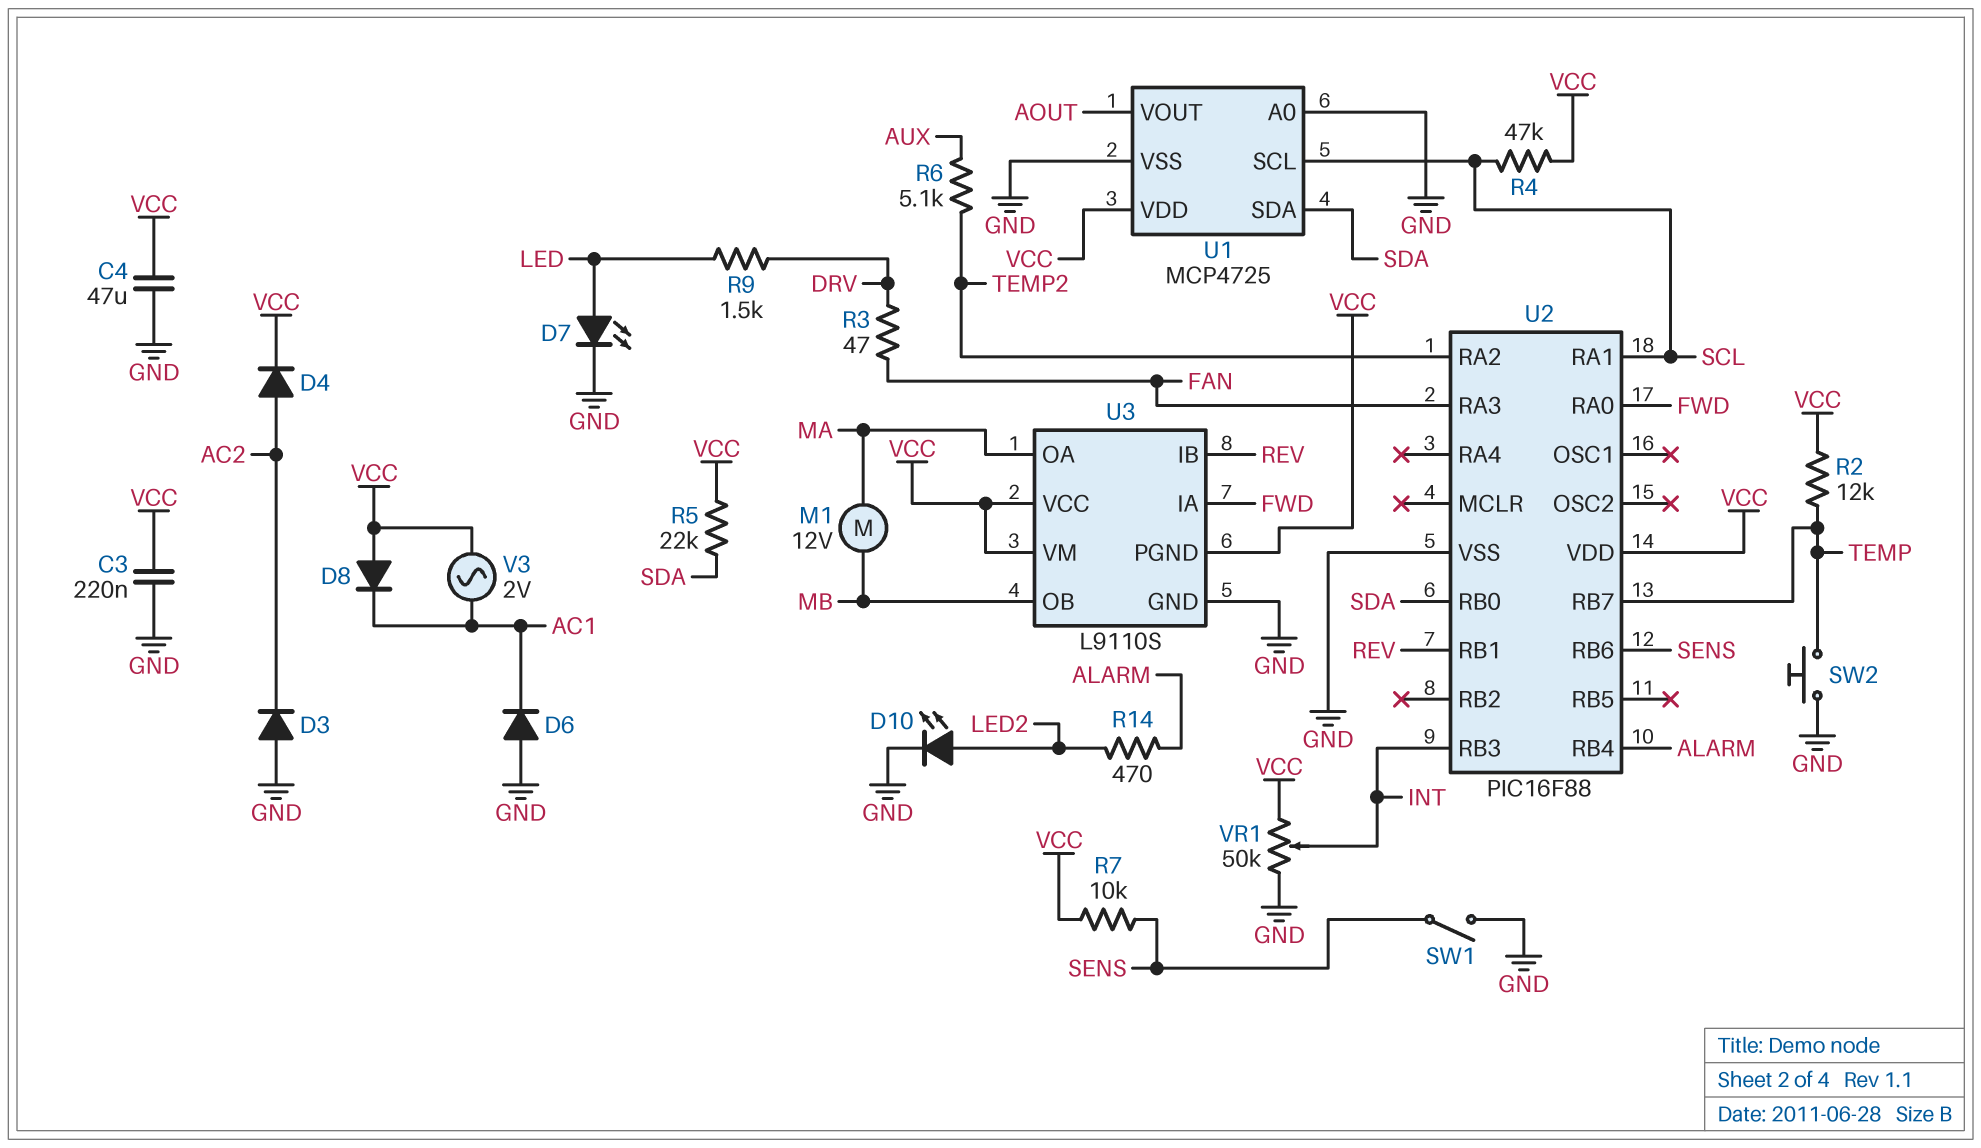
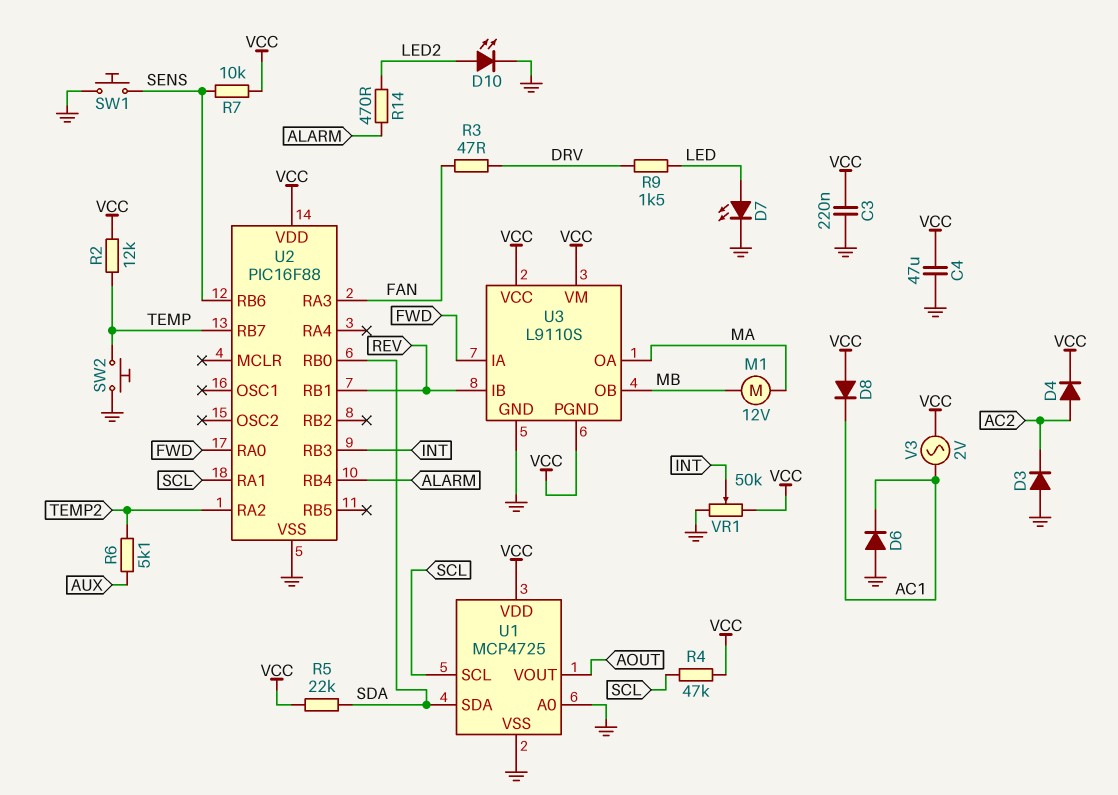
SW1: switch (GND, SENS) -> button (GND, SENS)

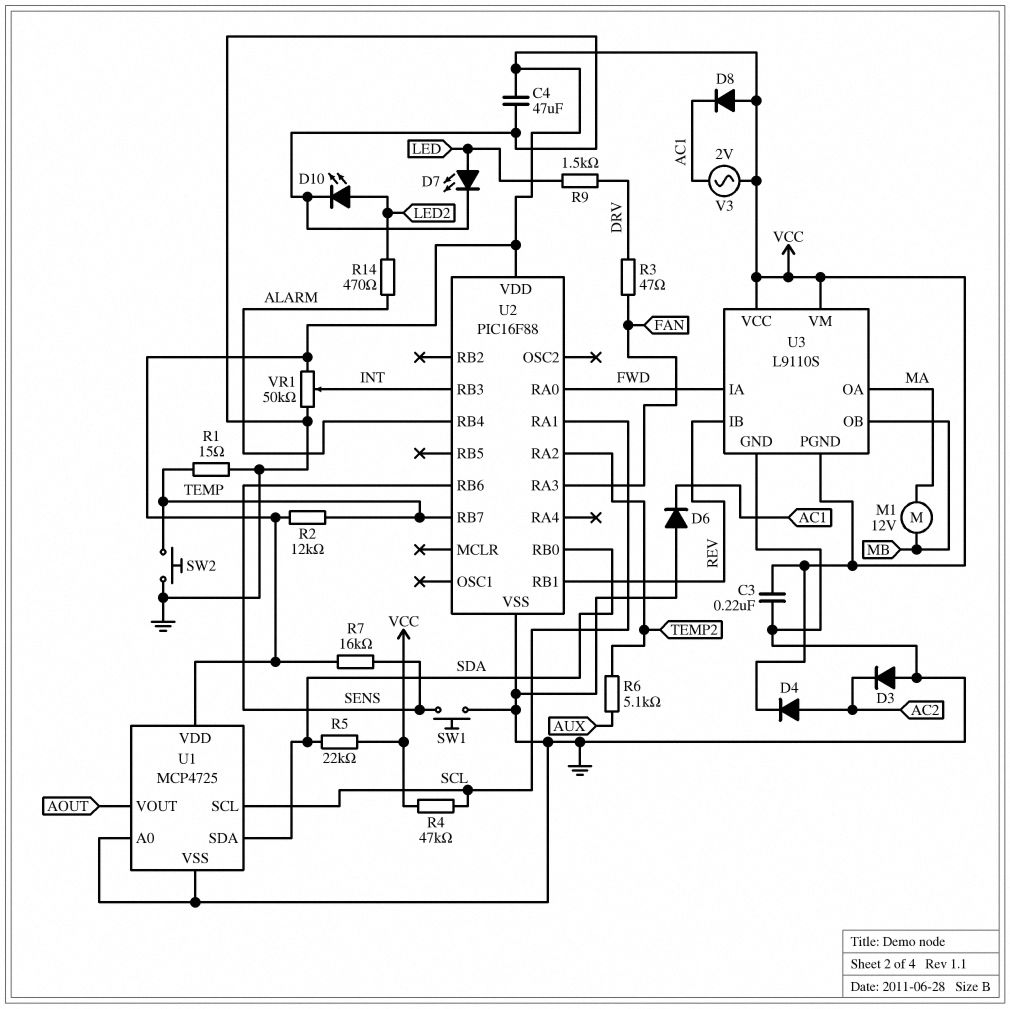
R1: none -> 15 (GND, TEMP)
R7: 10k (SENS, VCC) -> 16k (SENS, VCC)

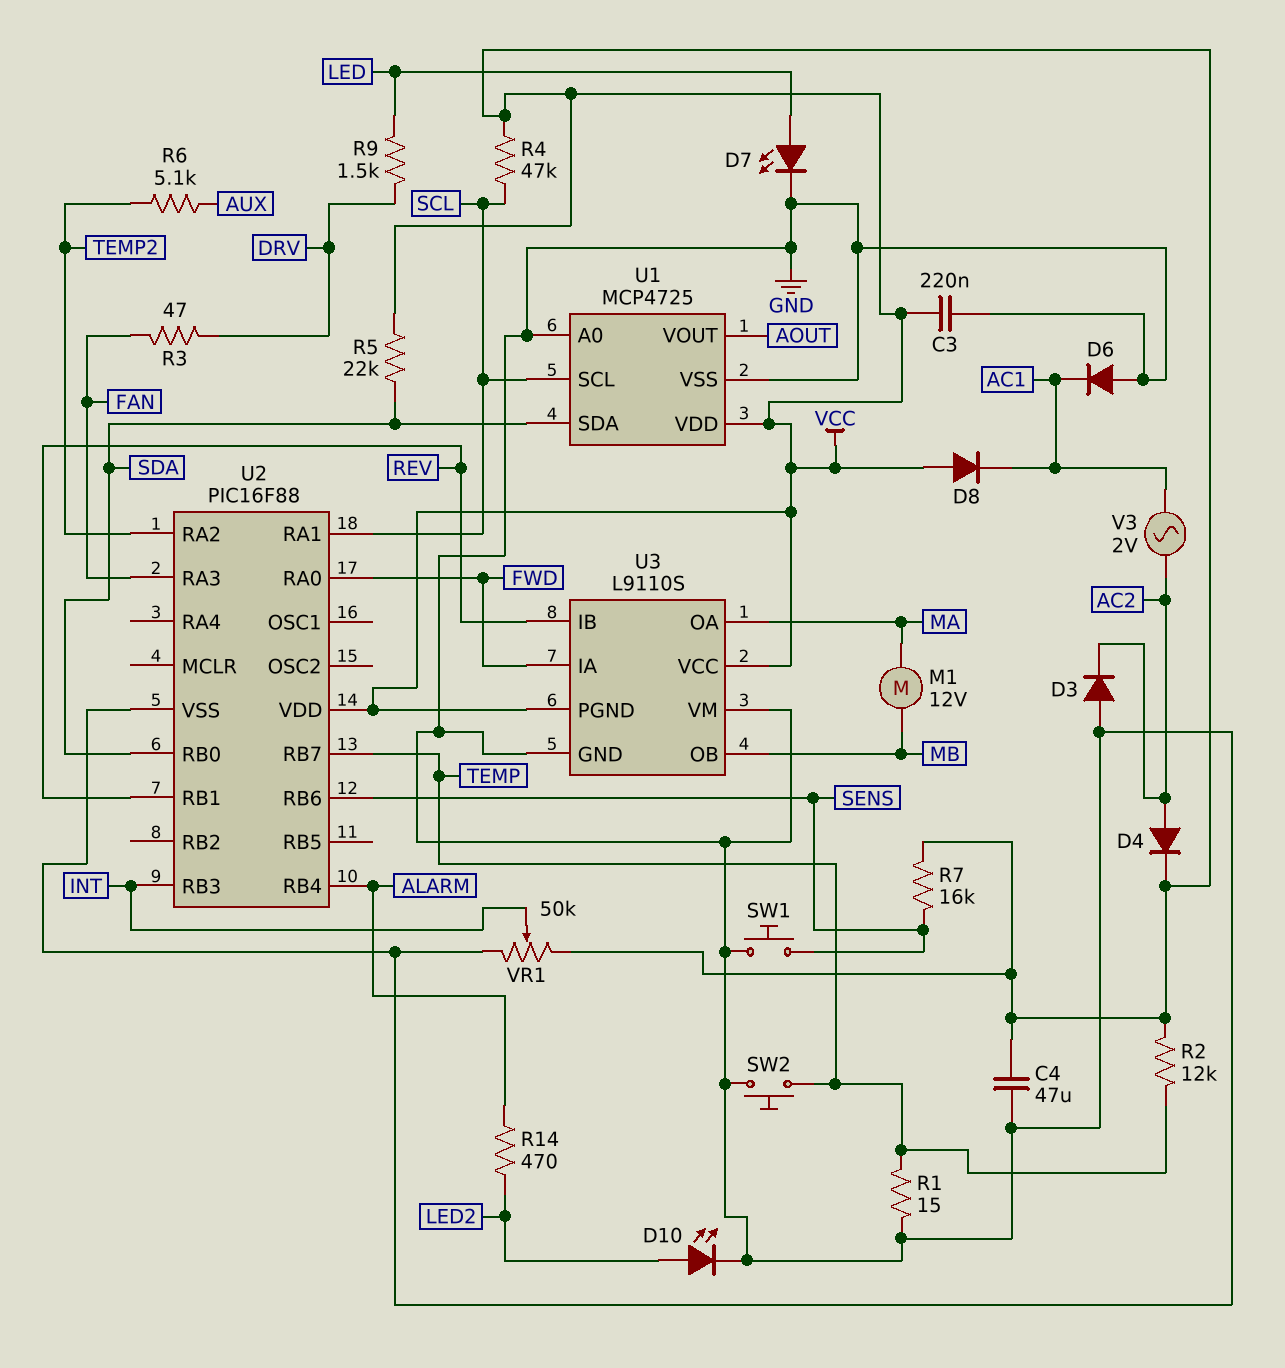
U3 pin VM: VCC -> GND
V3: AC 2V (AC1, VCC) -> AC 2V (AC1, AC2)

